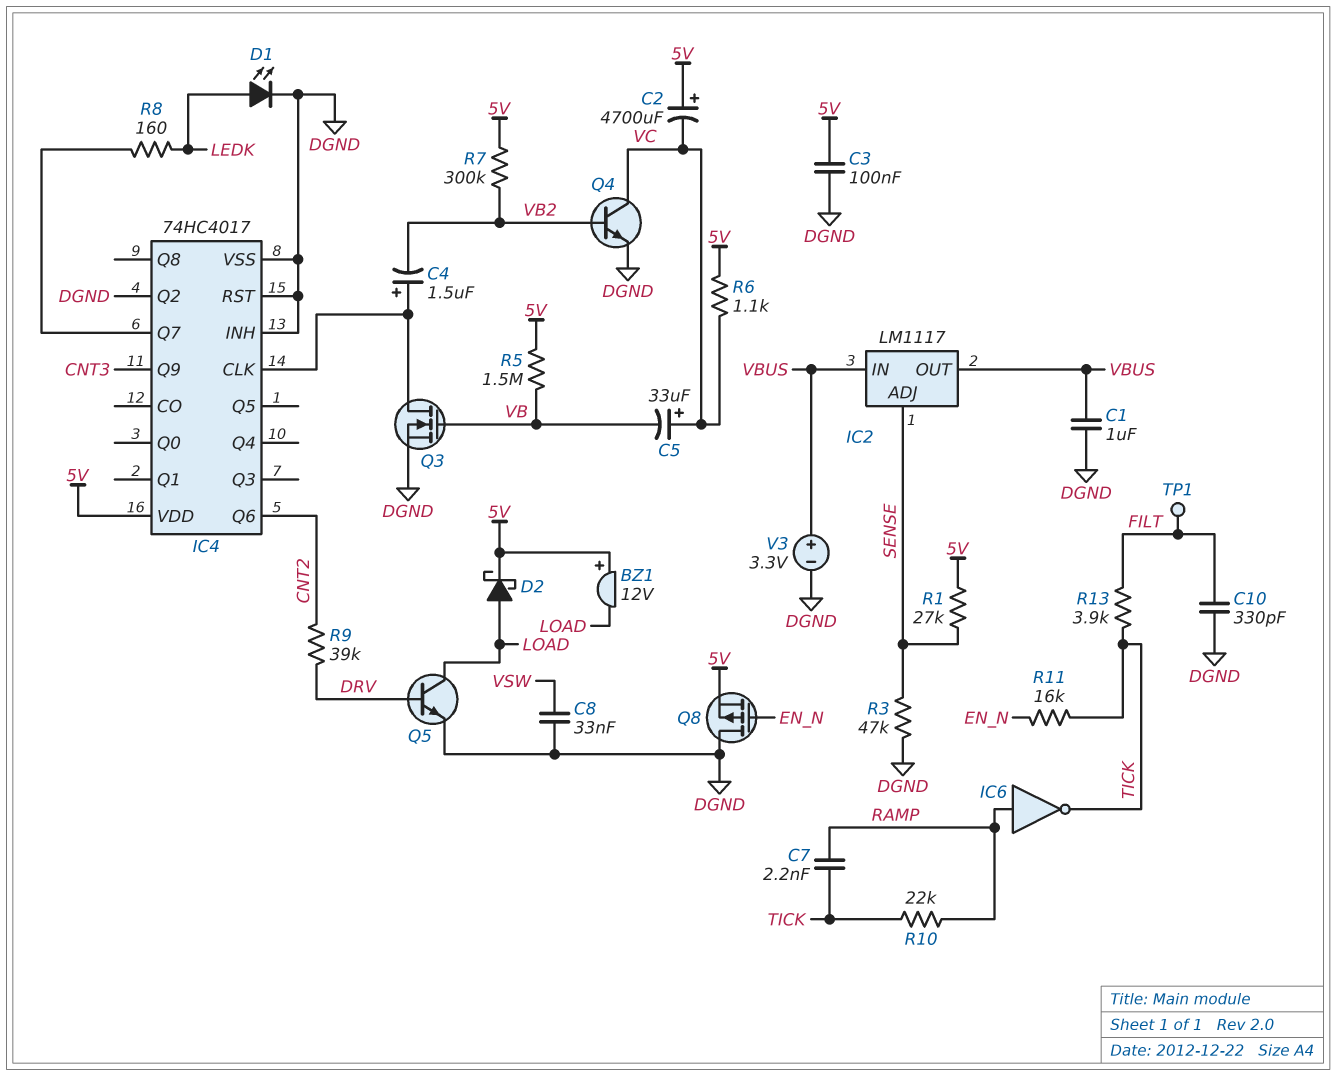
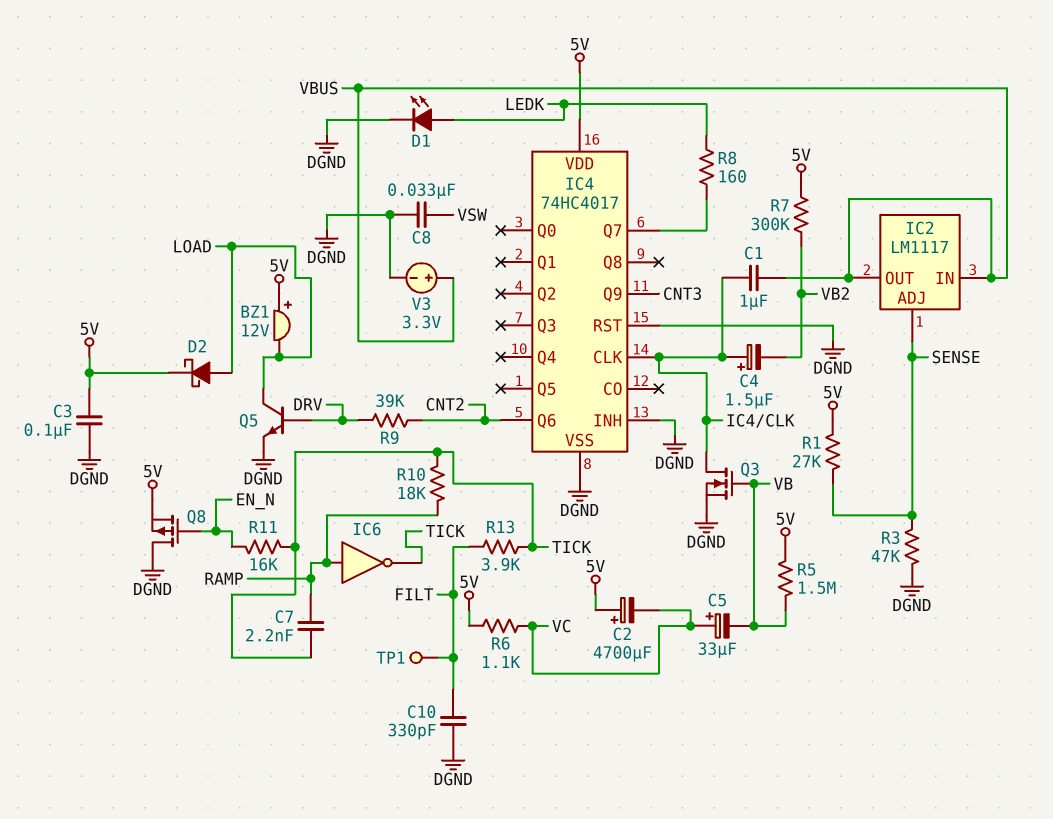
C1: 1uF (DGND, VBUS) -> 1uF (IC4/CLK, VBUS)
IC4 pin Q2: DGND -> none
Q4: NPN (B VB2, C VC, E DGND) -> none
R10: 22k (RAMP, TICK) -> 18k (RAMP, TICK)

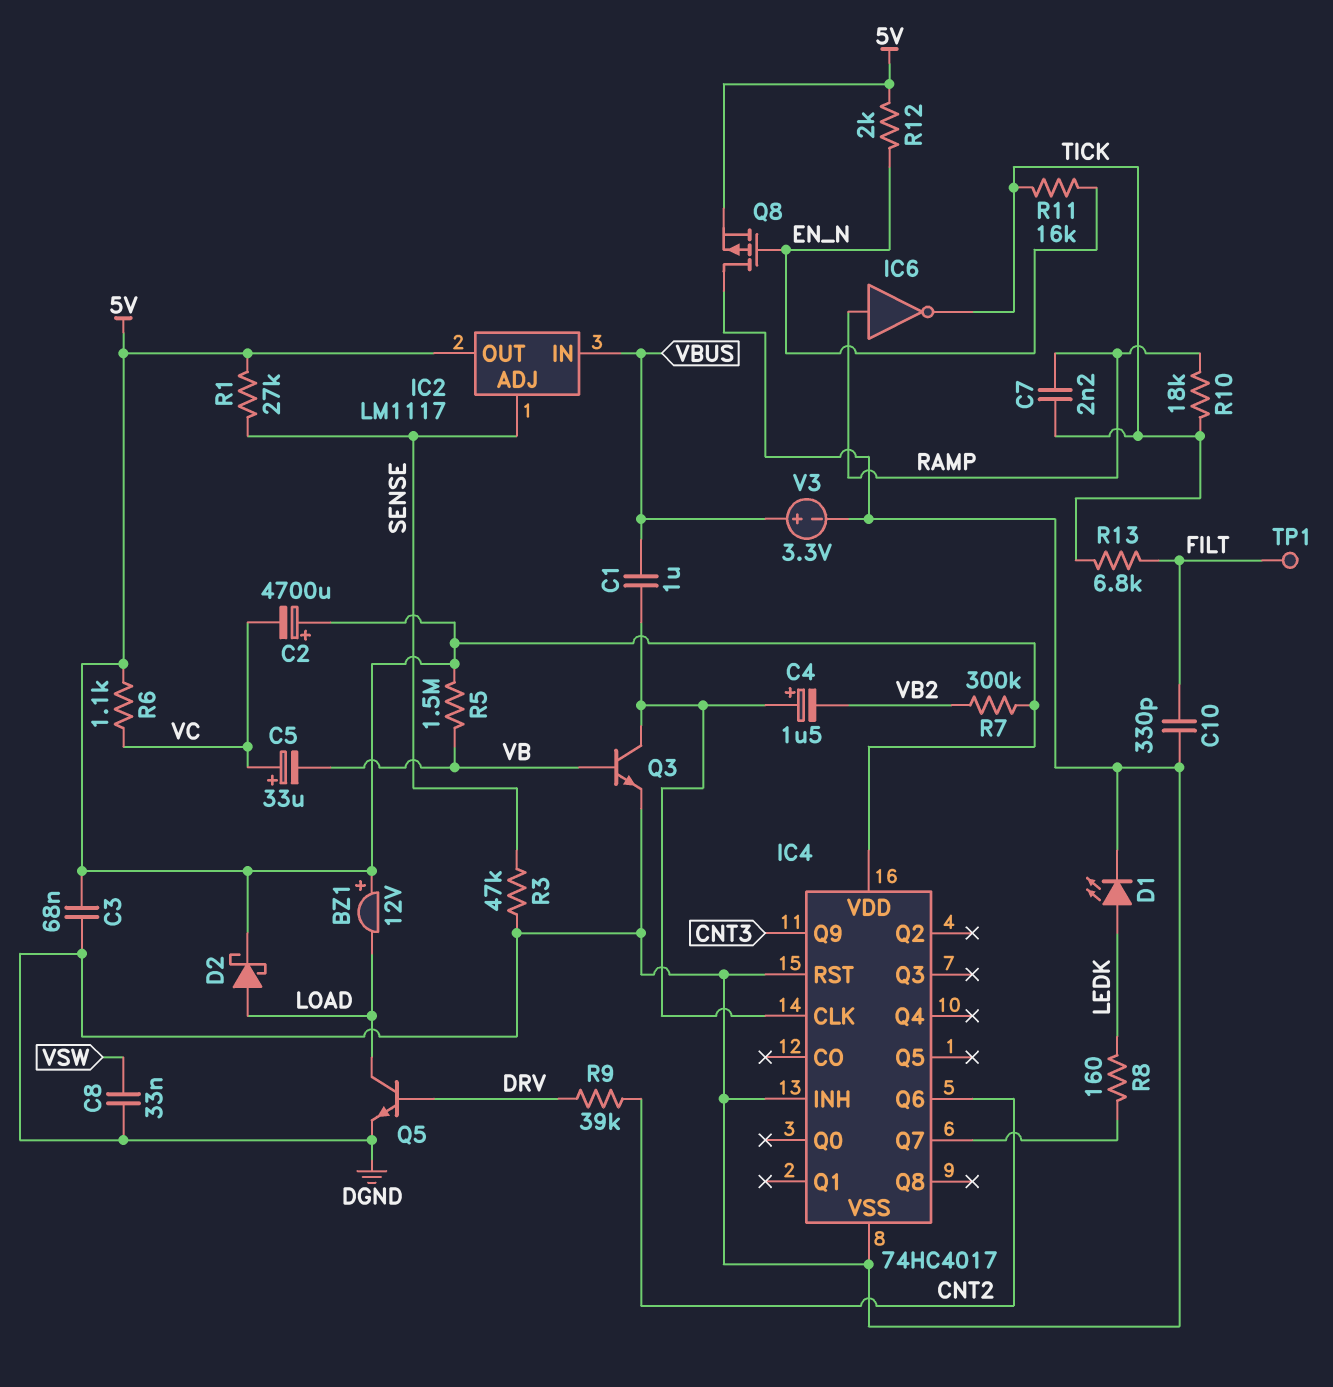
C3: 100nF (5V, DGND) -> 68nF (5V, DGND)
IC2 pin OUT: VBUS -> 5V
Q3: NMOS (G VB, D IC4/CLK, S DGND) -> NPN (B VB, C IC4/CLK, E DGND)
R12: none -> 2k (5V, EN_N)
R13: 3.9k (FILT, TICK) -> 6.8k (FILT, TICK)

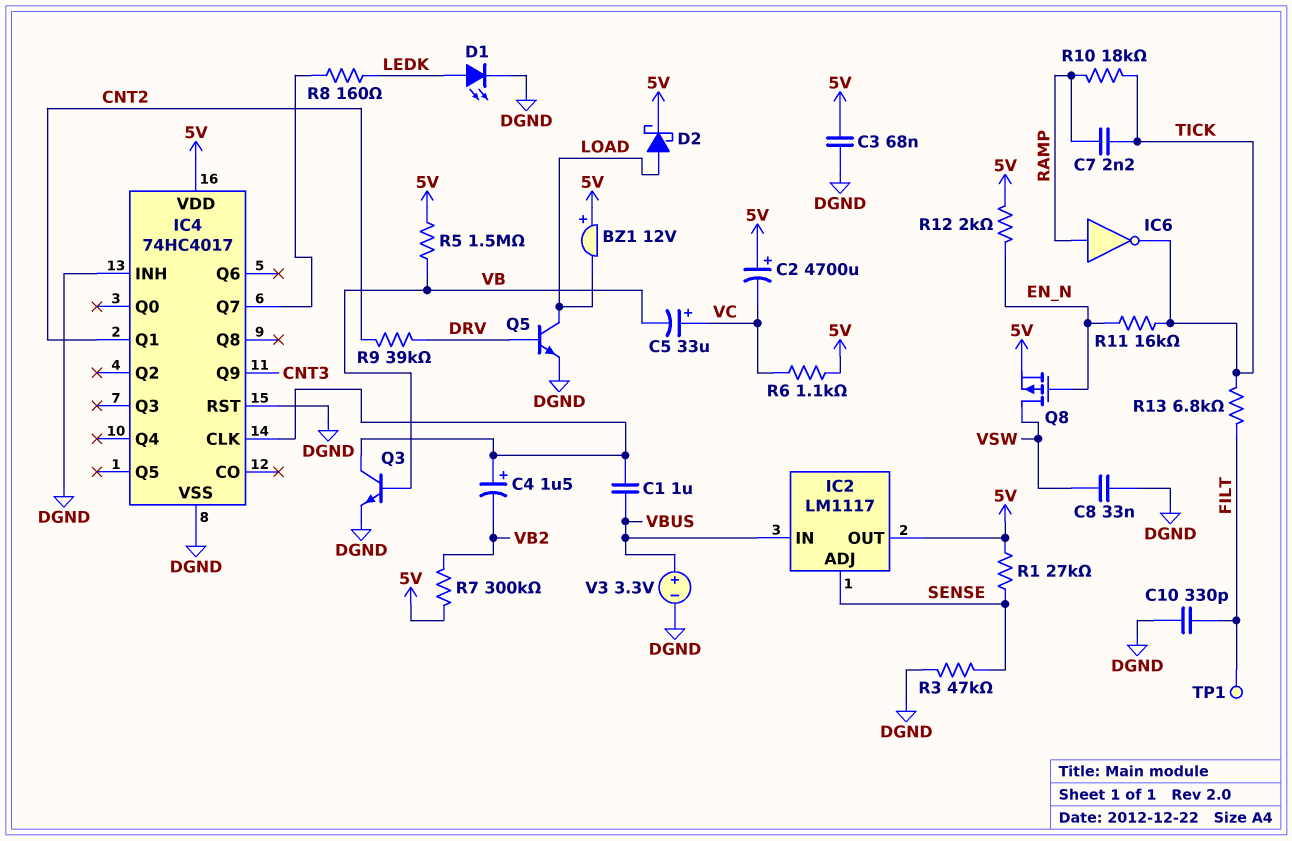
IC4 pin Q1: none -> CNT2
IC4 pin Q6: CNT2 -> none
Q8: PMOS (G EN_N, D DGND, S 5V) -> PMOS (G EN_N, D VSW, S 5V)

